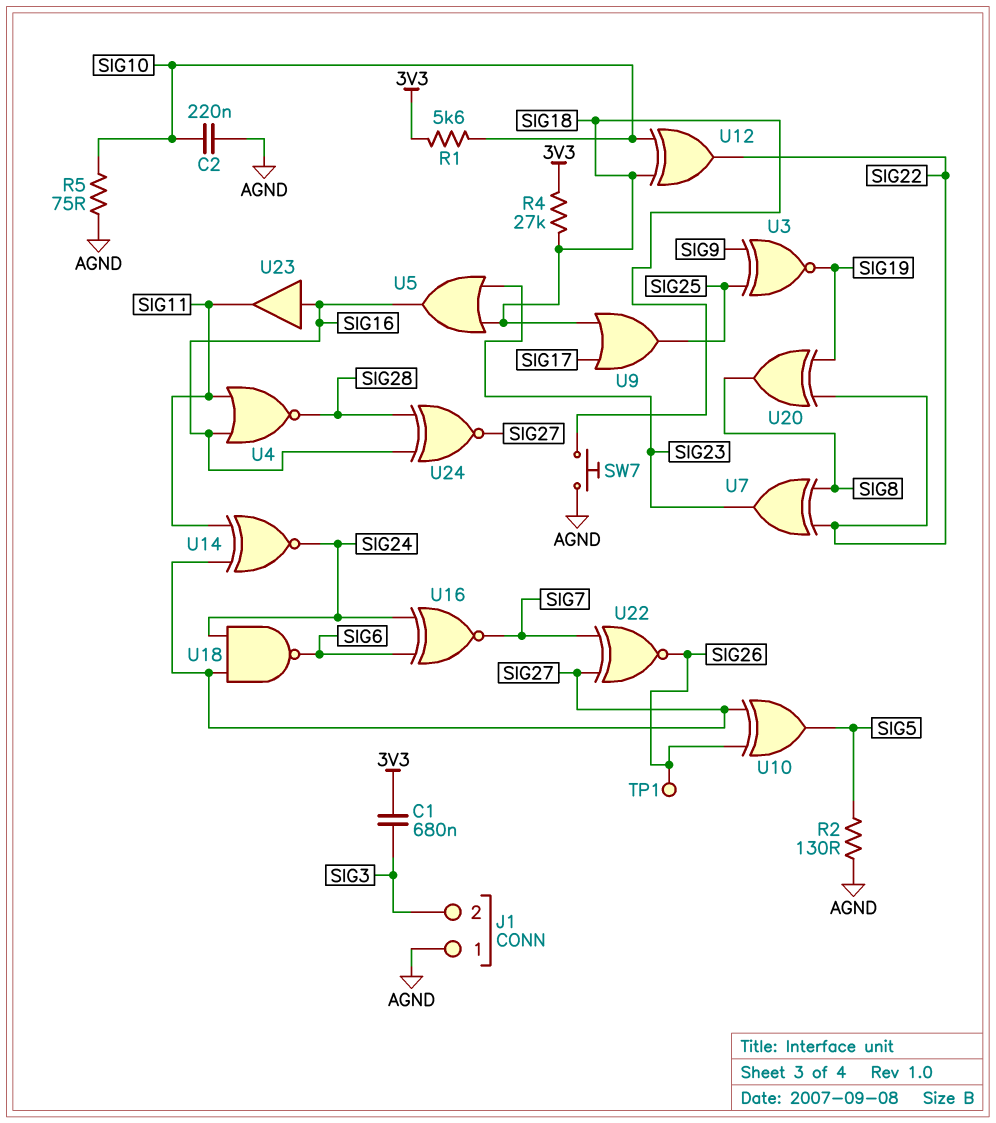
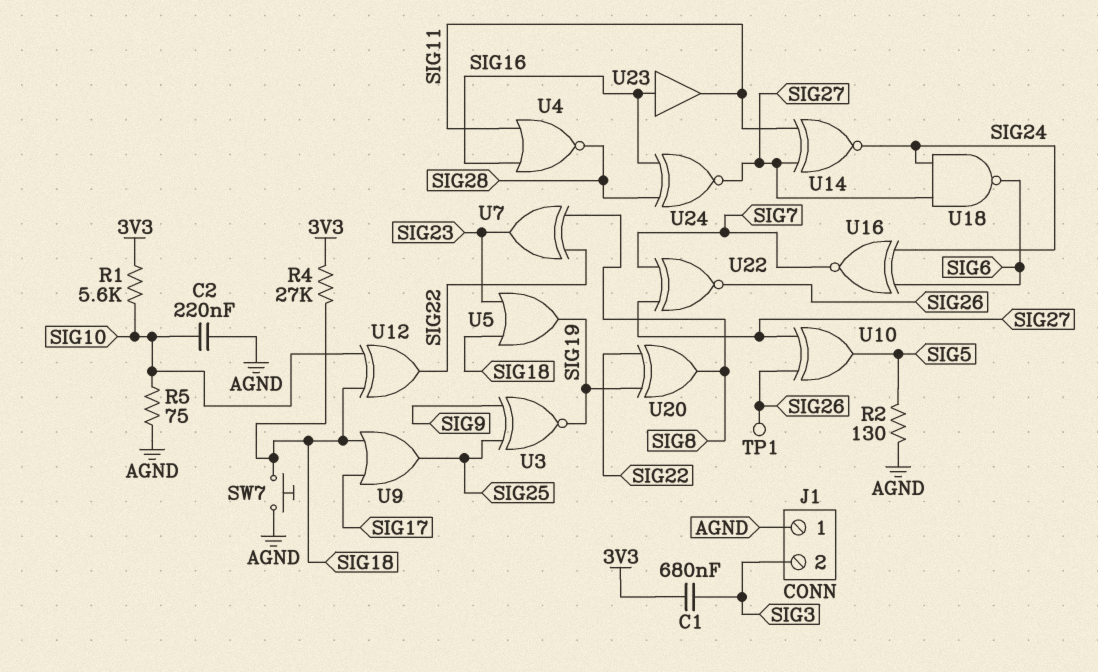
U5: OR (in SIG18, in SIG23, out SIG16) -> OR (in SIG18, in SIG23, out SIG19)

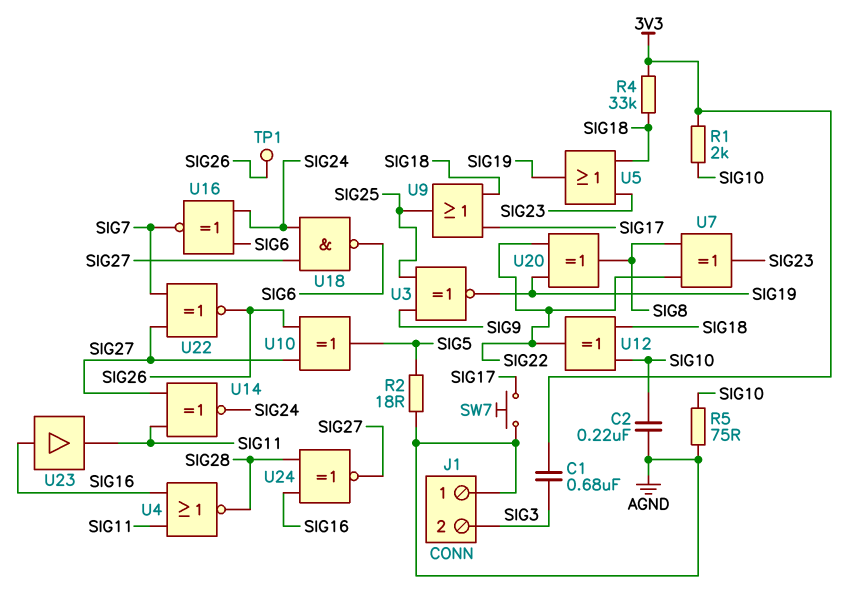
R1: 5.6k (3V3, SIG10) -> 2k (3V3, SIG10)
R2: 130 (AGND, SIG5) -> 18 (AGND, SIG5)
R4: 27k (3V3, SIG18) -> 33k (3V3, SIG18)
SW7: button (AGND, SIG18) -> button (AGND, SIG17)

